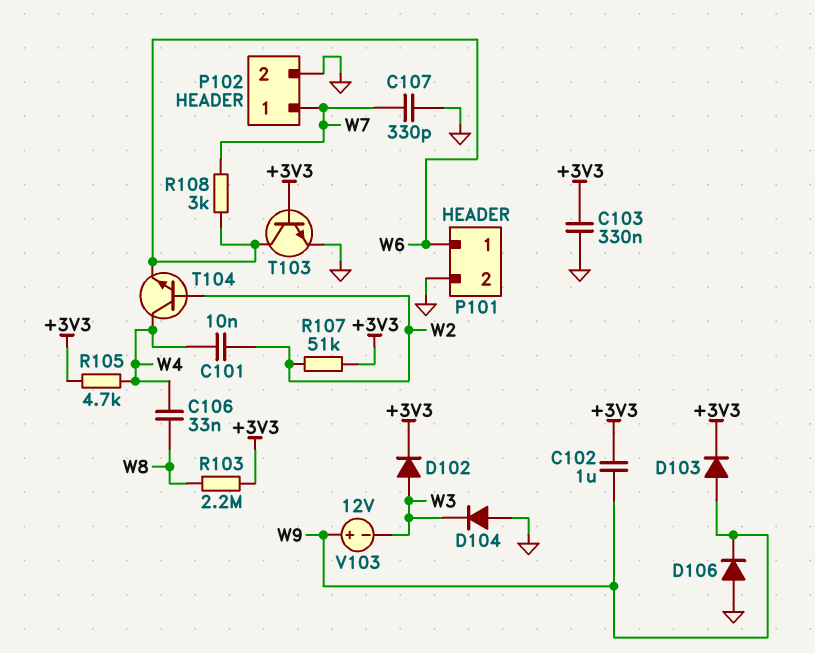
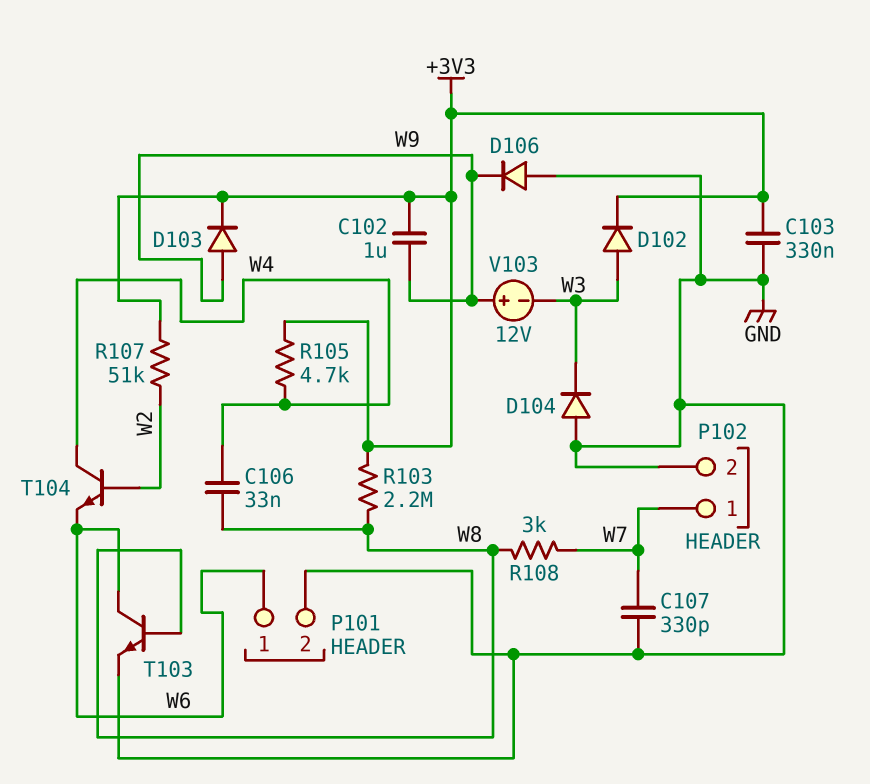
C101: 10nF (W2, W4) -> none
R108: 3k (W6, W7) -> 3k (W7, W8)
T103: NPN (B +3V3, C W6, E GND) -> NPN (B W8, C W6, E GND)

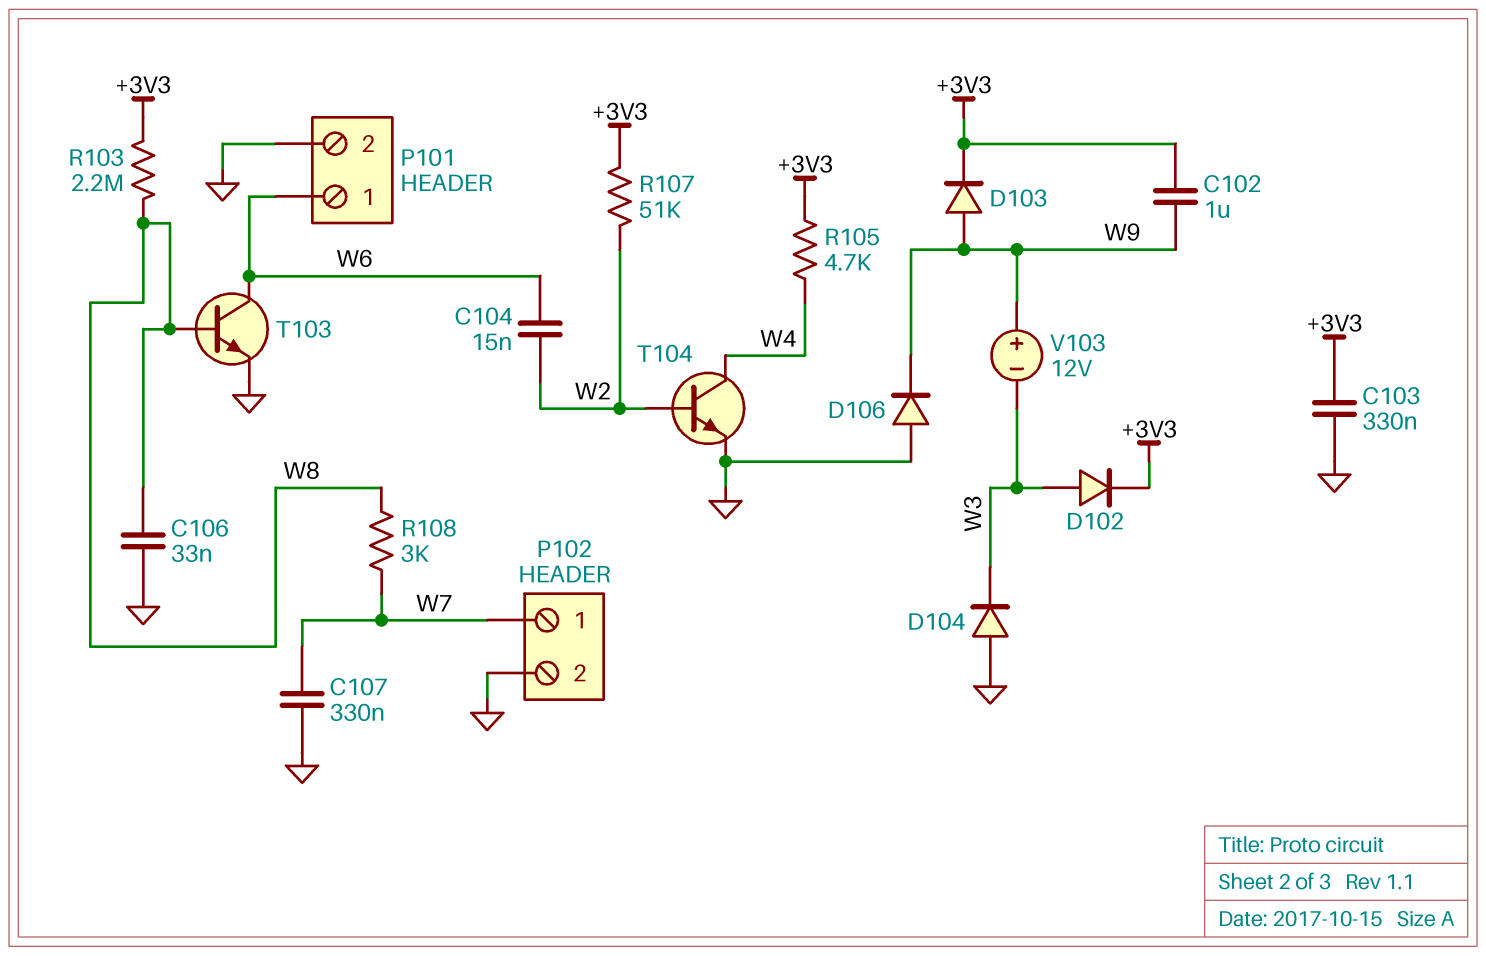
C104: none -> 15nF (W2, W6)
C106: 33nF (W4, W8) -> 33nF (GND, W8)
C107: 330pF (GND, W7) -> 330nF (GND, W7)
T104: NPN (B W2, C W4, E W6) -> NPN (B W2, C W4, E GND)

